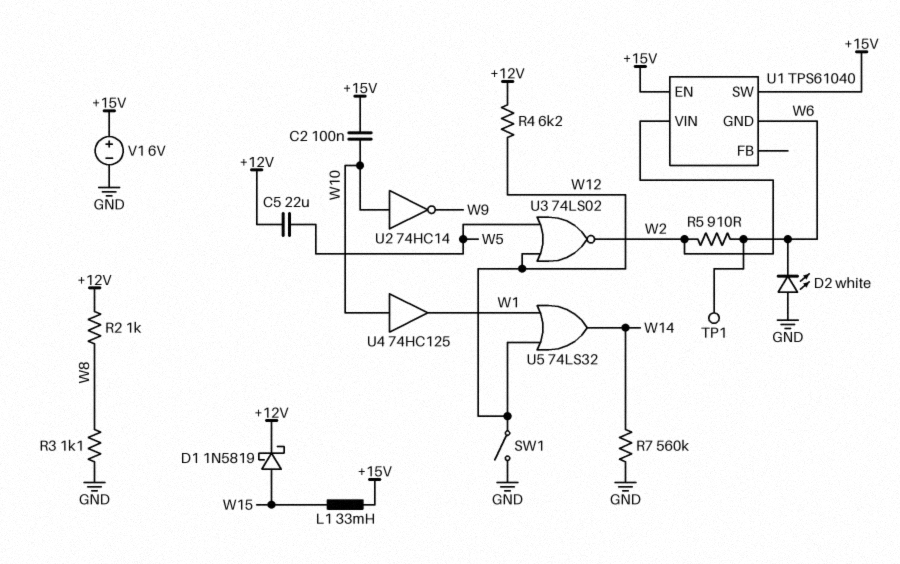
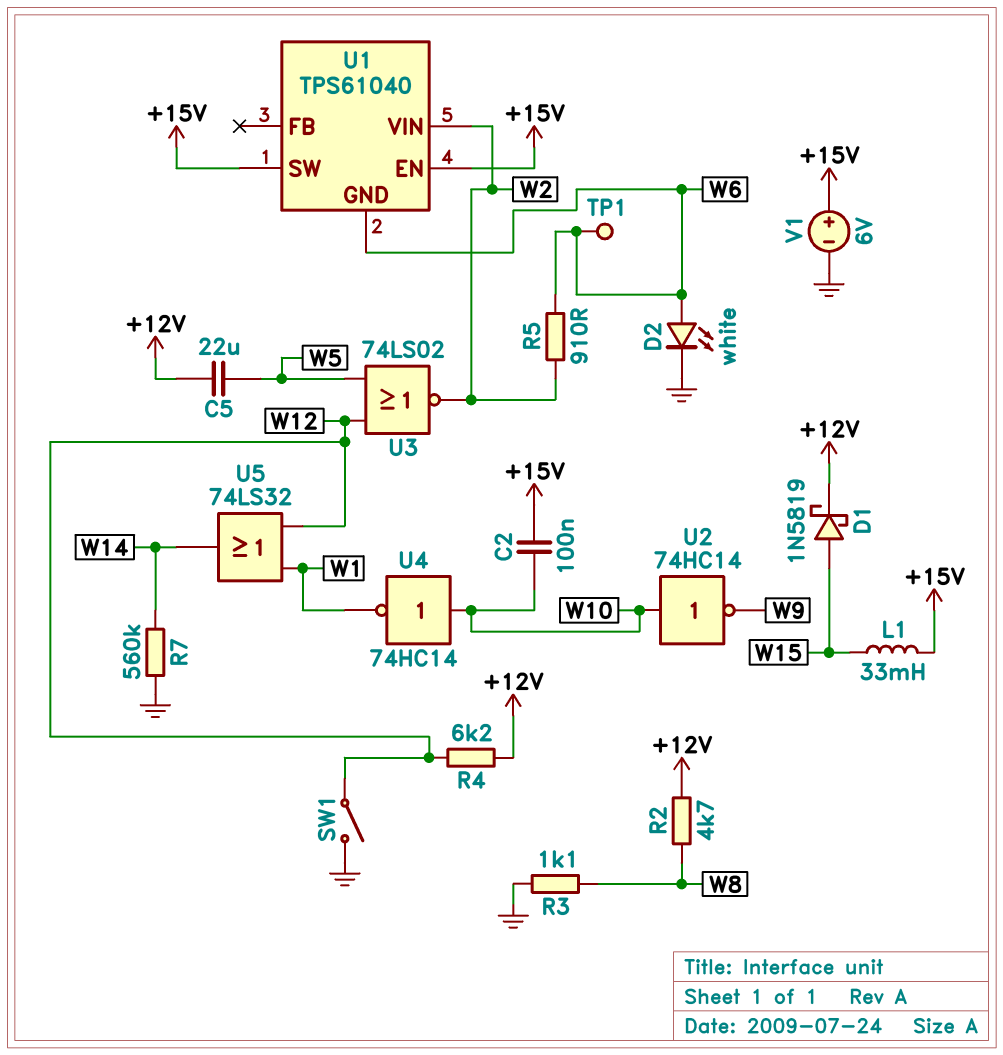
D2: LED white (A GND, K W6) -> LED white (A W6, K GND)
R2: 1k (+12V, W8) -> 4.7k (+12V, W8)
U4: buffer 74HC125 (in W10, out W1) -> NOT 74HC14 (in W10, out W1)

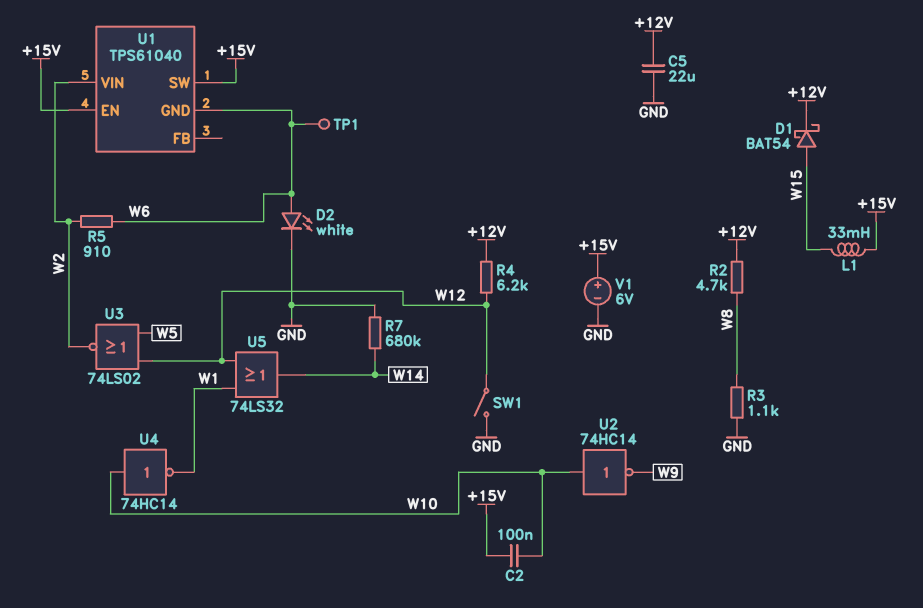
C5: 22uF (+12V, W5) -> 22uF (+12V, GND)
D1: schottky 1N5819 (A W15, K +12V) -> schottky BAT54 (A W15, K +12V)
R7: 560k (GND, W14) -> 680k (GND, W14)

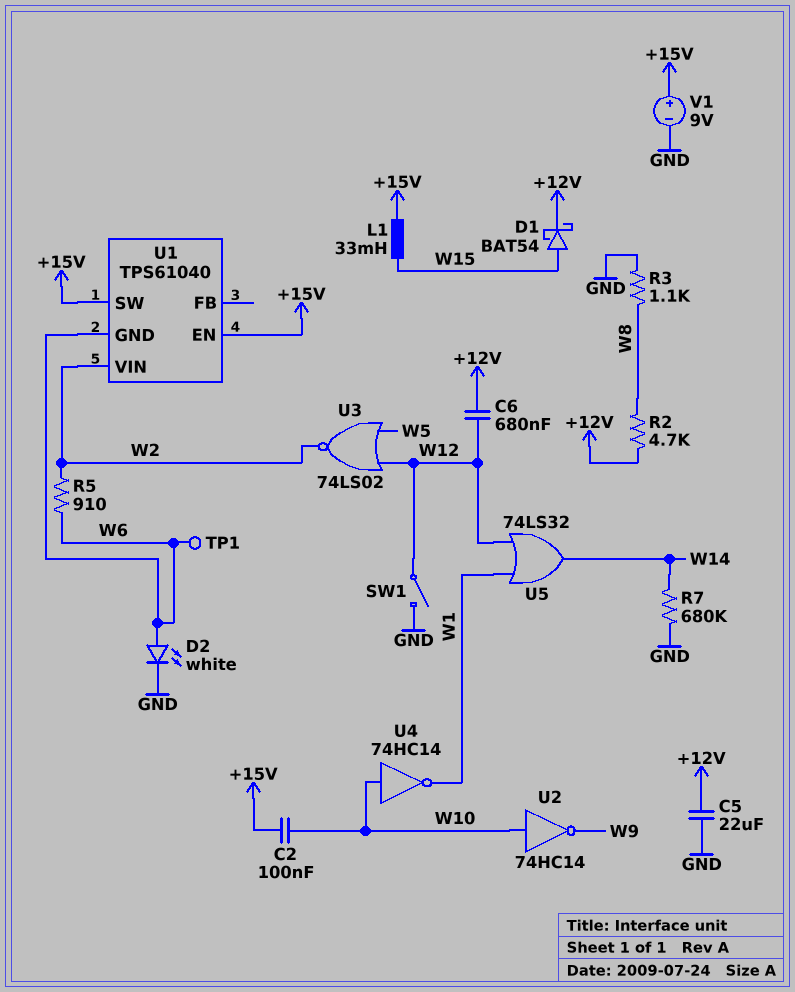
C6: none -> 680nF (+12V, W12)
R4: 6.2k (+12V, W12) -> none
V1: 6V (plus +15V, minus GND) -> 9V (plus +15V, minus GND)

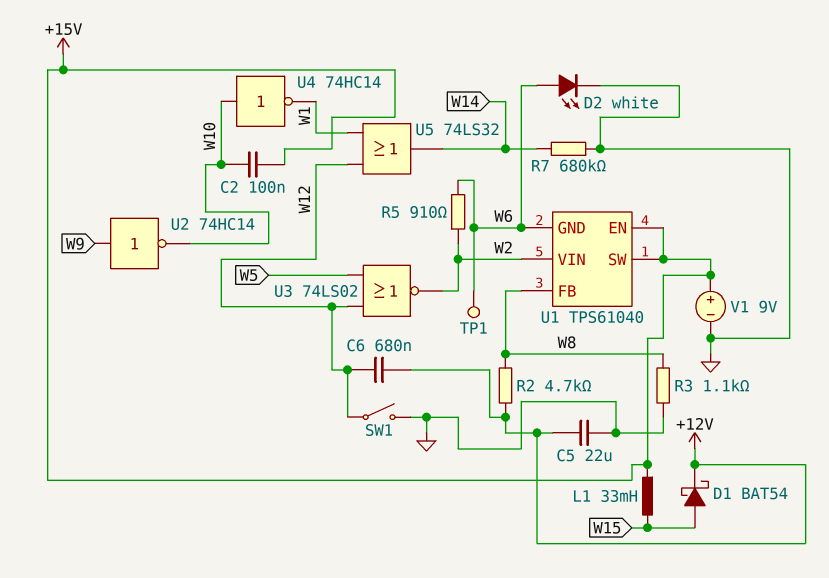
U1 pin FB: none -> W8
U2: NOT 74HC14 (in W10, out W9) -> NOT 74HC14 (in W9, out W10)

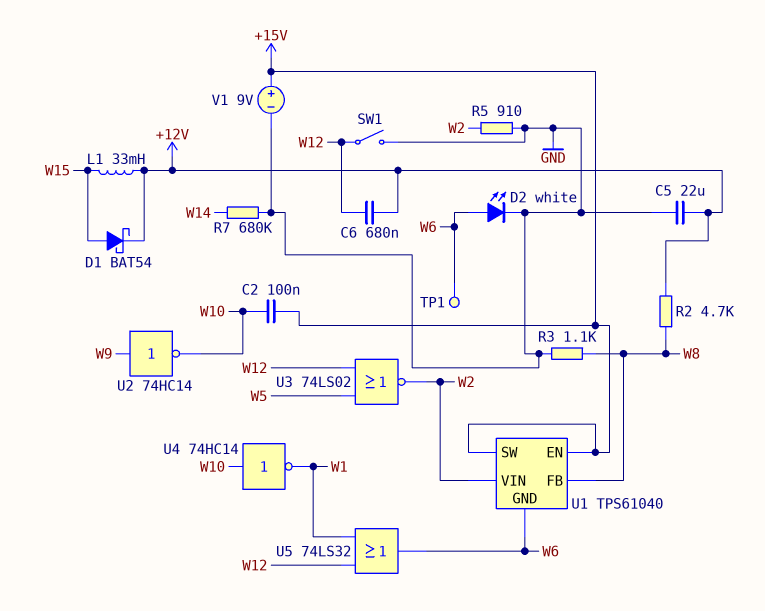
L1: 33mH (+15V, W15) -> 33mH (+12V, W15)
R5: 910 (W2, W6) -> 910 (GND, W2)
U5: OR 74LS32 (in W1, in W12, out W14) -> OR 74LS32 (in W1, in W12, out W6)

